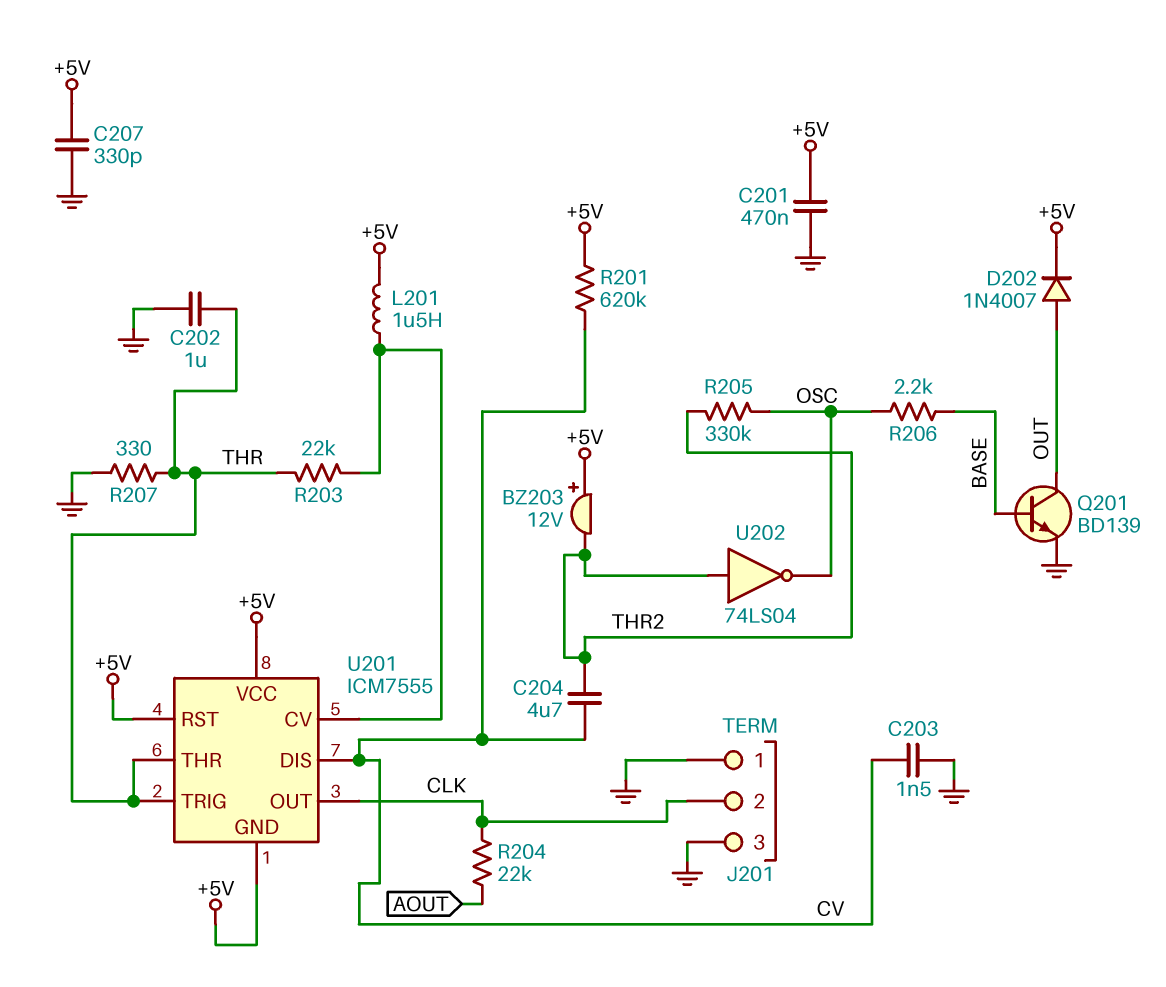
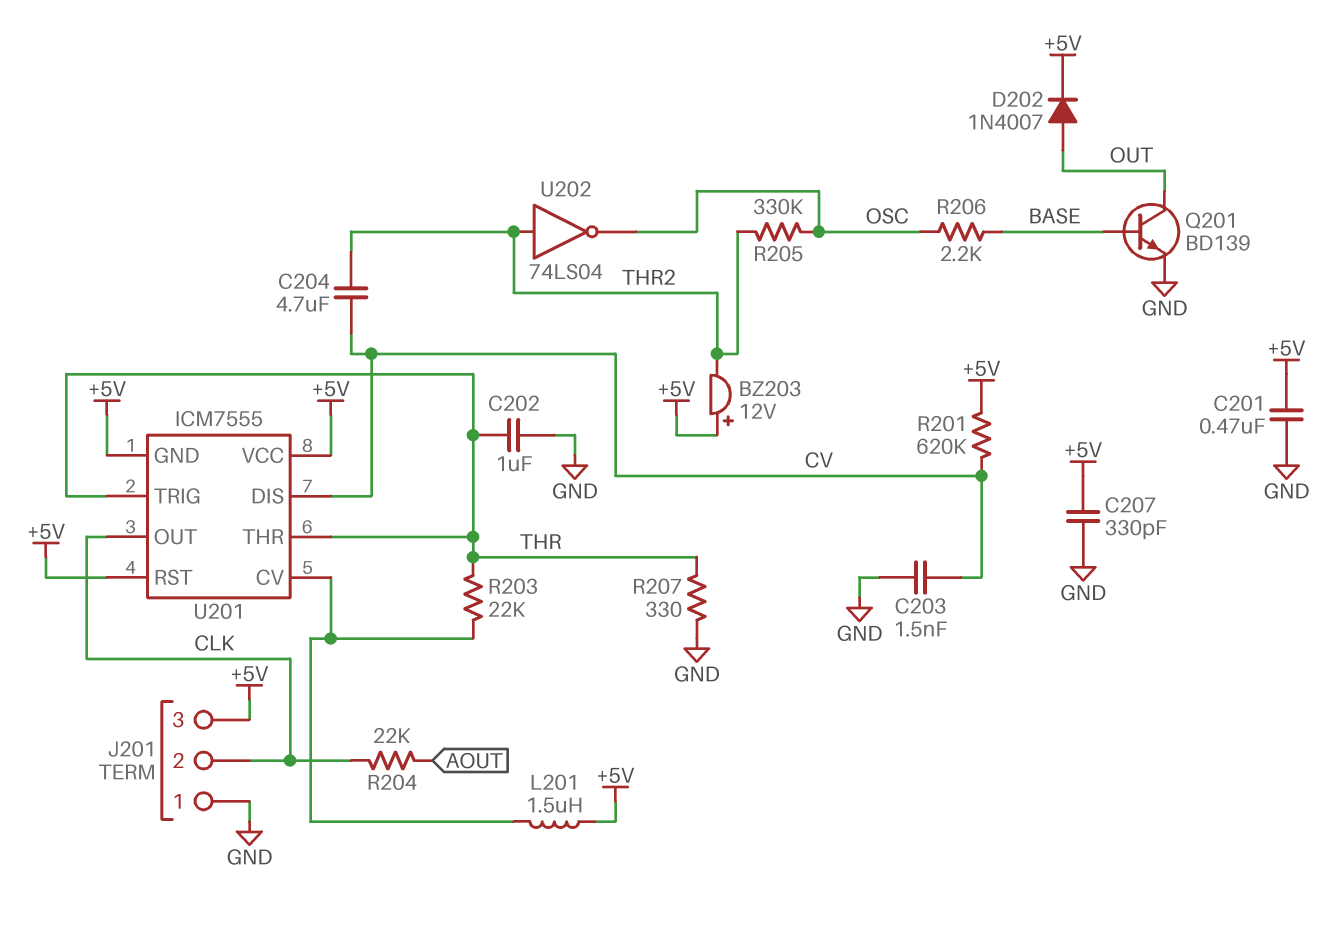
J201 pin 3: GND -> +5V

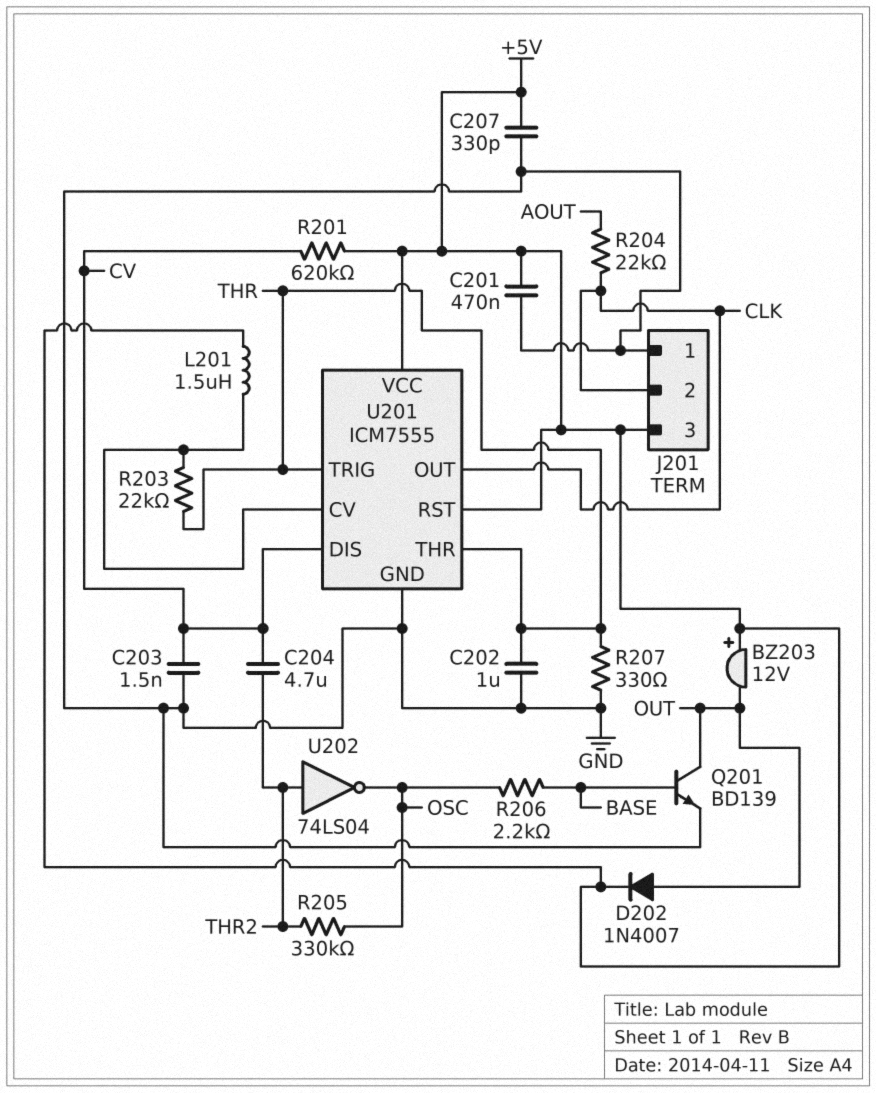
BZ203: buzzer 12V (plus +5V, minus THR2) -> buzzer 12V (plus +5V, minus OUT)
U201 pin GND: +5V -> GND

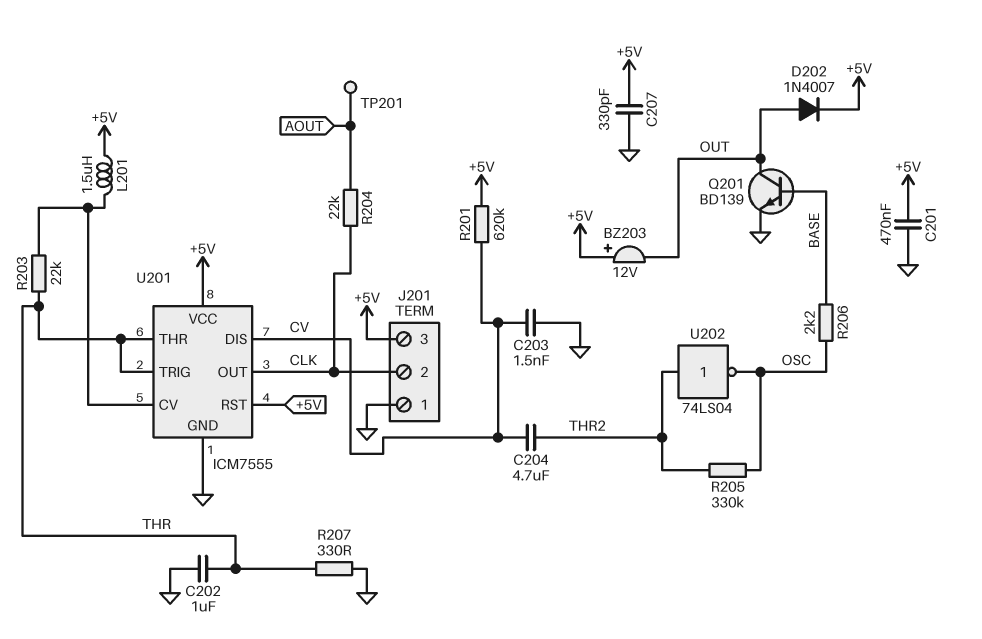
TP201: none -> test point (AOUT)

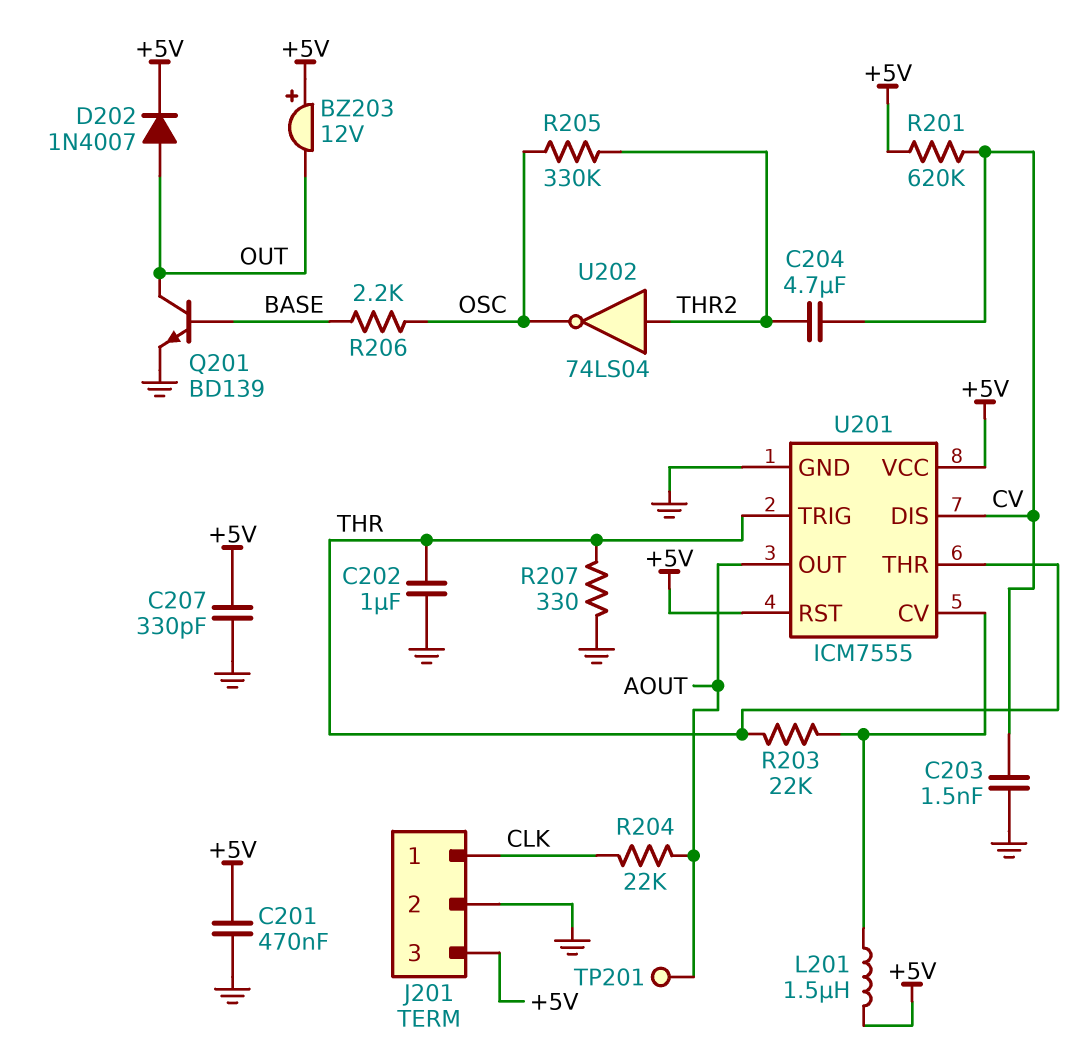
J201 pin 1: GND -> CLK
J201 pin 2: CLK -> GND
U201 pin OUT: CLK -> AOUT

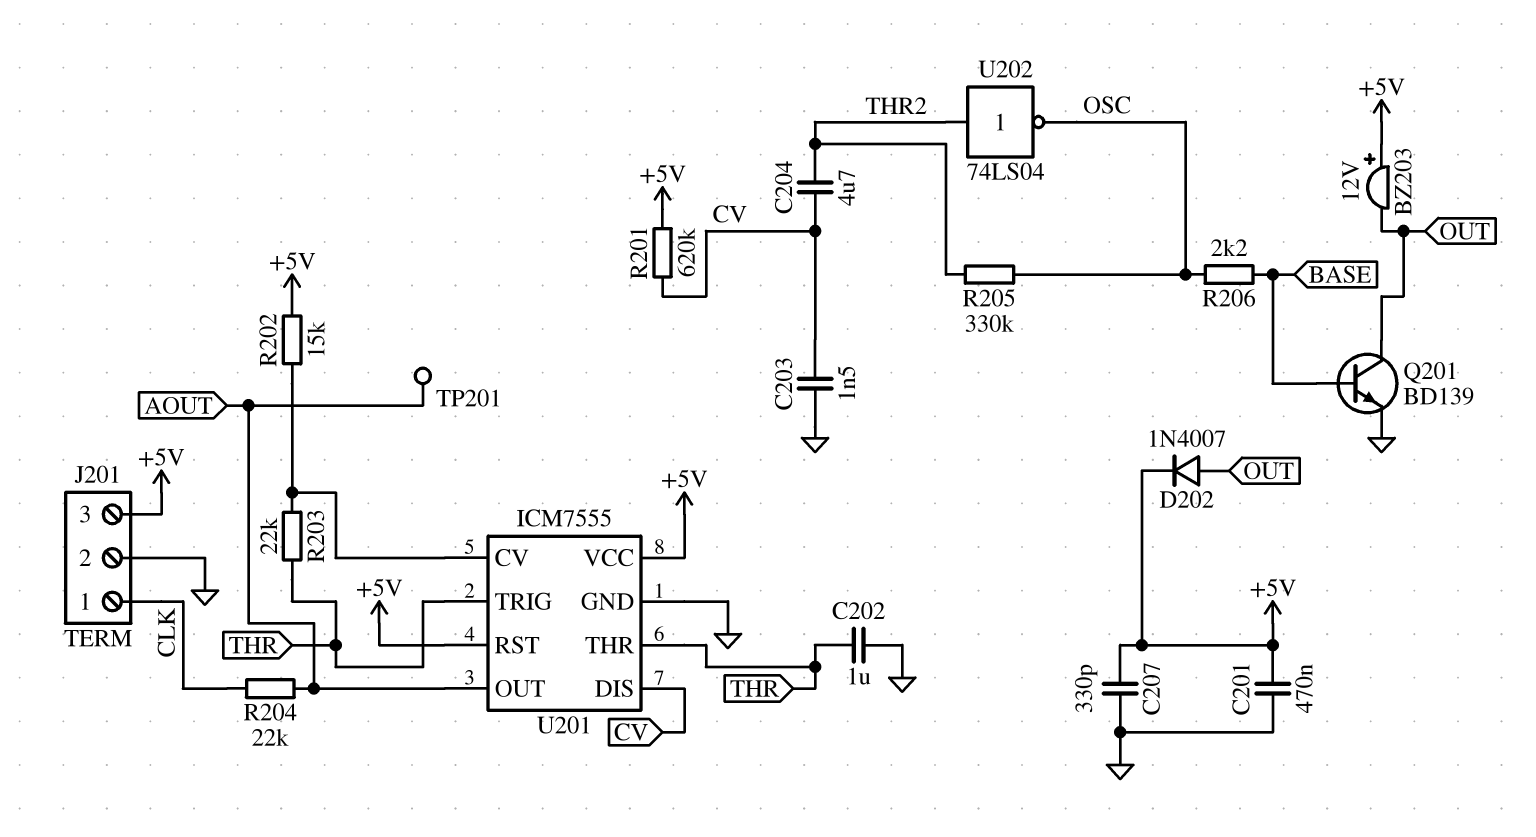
L201: 1.5uH (+5V, U201/CV) -> none
R202: none -> 15k (+5V, U201/CV)
R207: 330 (GND, THR) -> none

